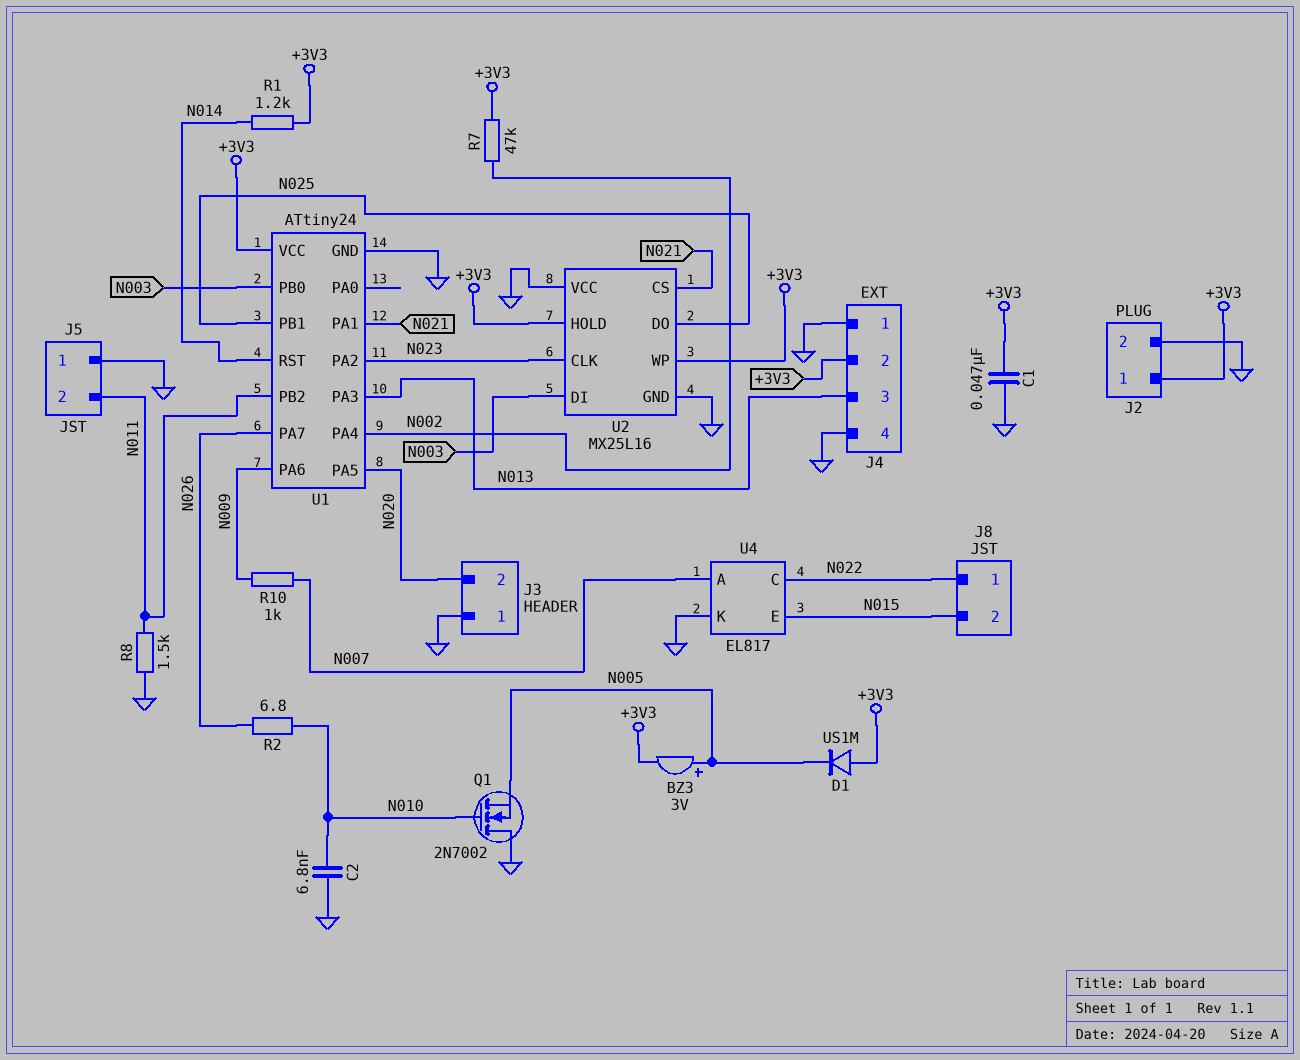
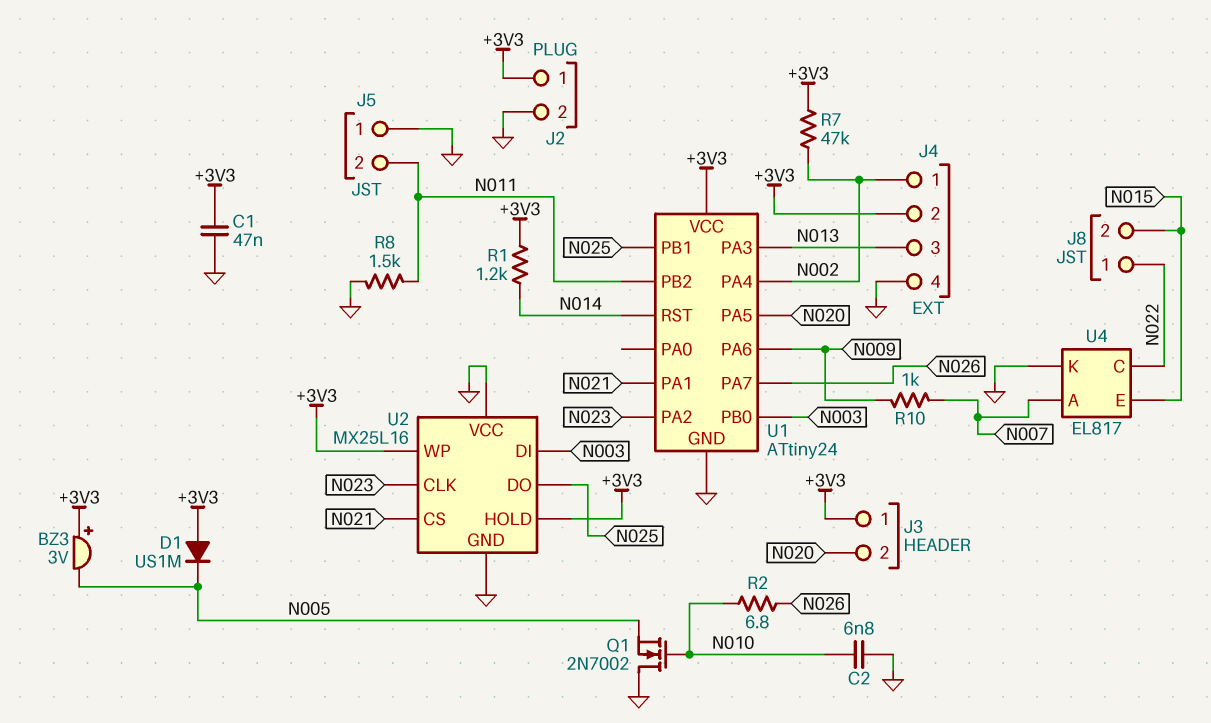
BZ3: buzzer 3V (plus N005, minus +3V3) -> buzzer 3V (plus +3V3, minus N005)
J3 pin 1: GND -> +3V3
J4 pin 1: GND -> N002

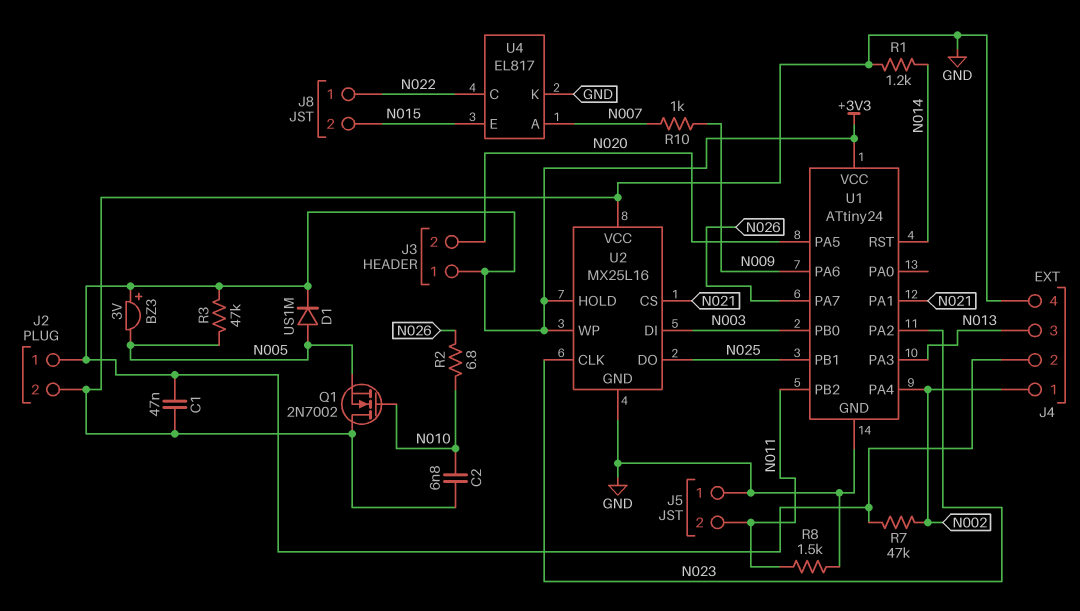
D1: diode US1M (A +3V3, K N005) -> diode US1M (A N005, K +3V3)
R1: 1.2k (+3V3, N014) -> 1.2k (GND, N014)
R3: none -> 47k (+3V3, N005)

